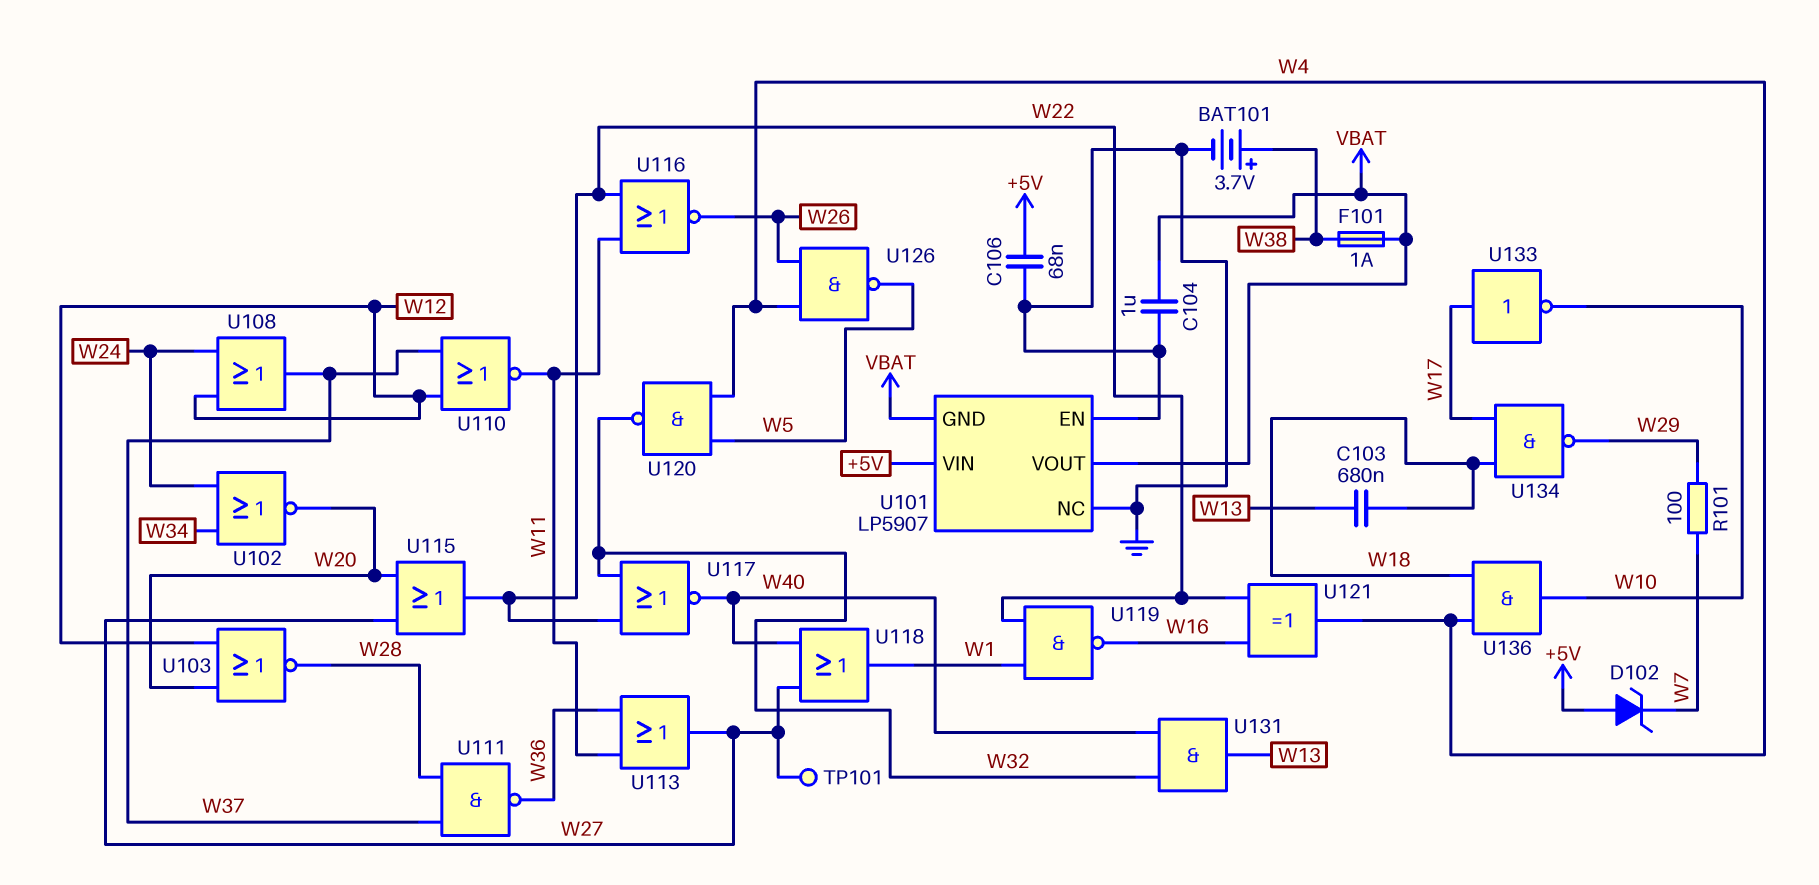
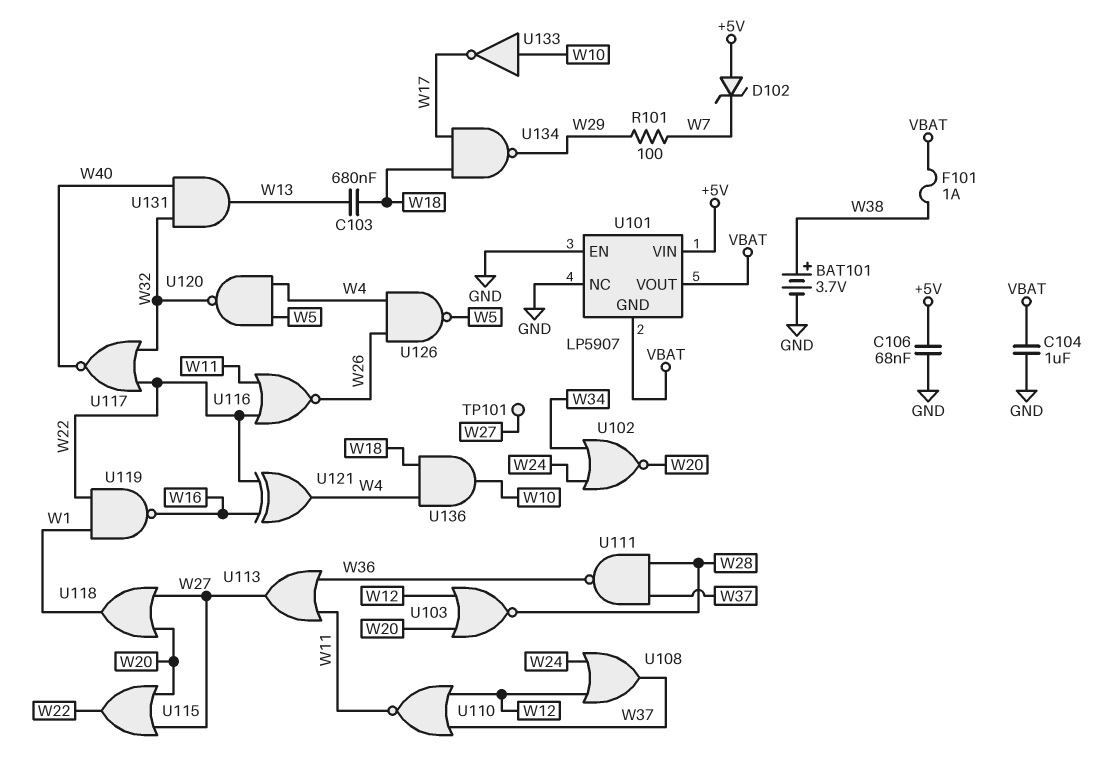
U118: OR (in W27, in W40, out W1) -> OR (in W20, in W27, out W1)
U133: NOT (in W17, out W10) -> NOT (in W10, out W17)

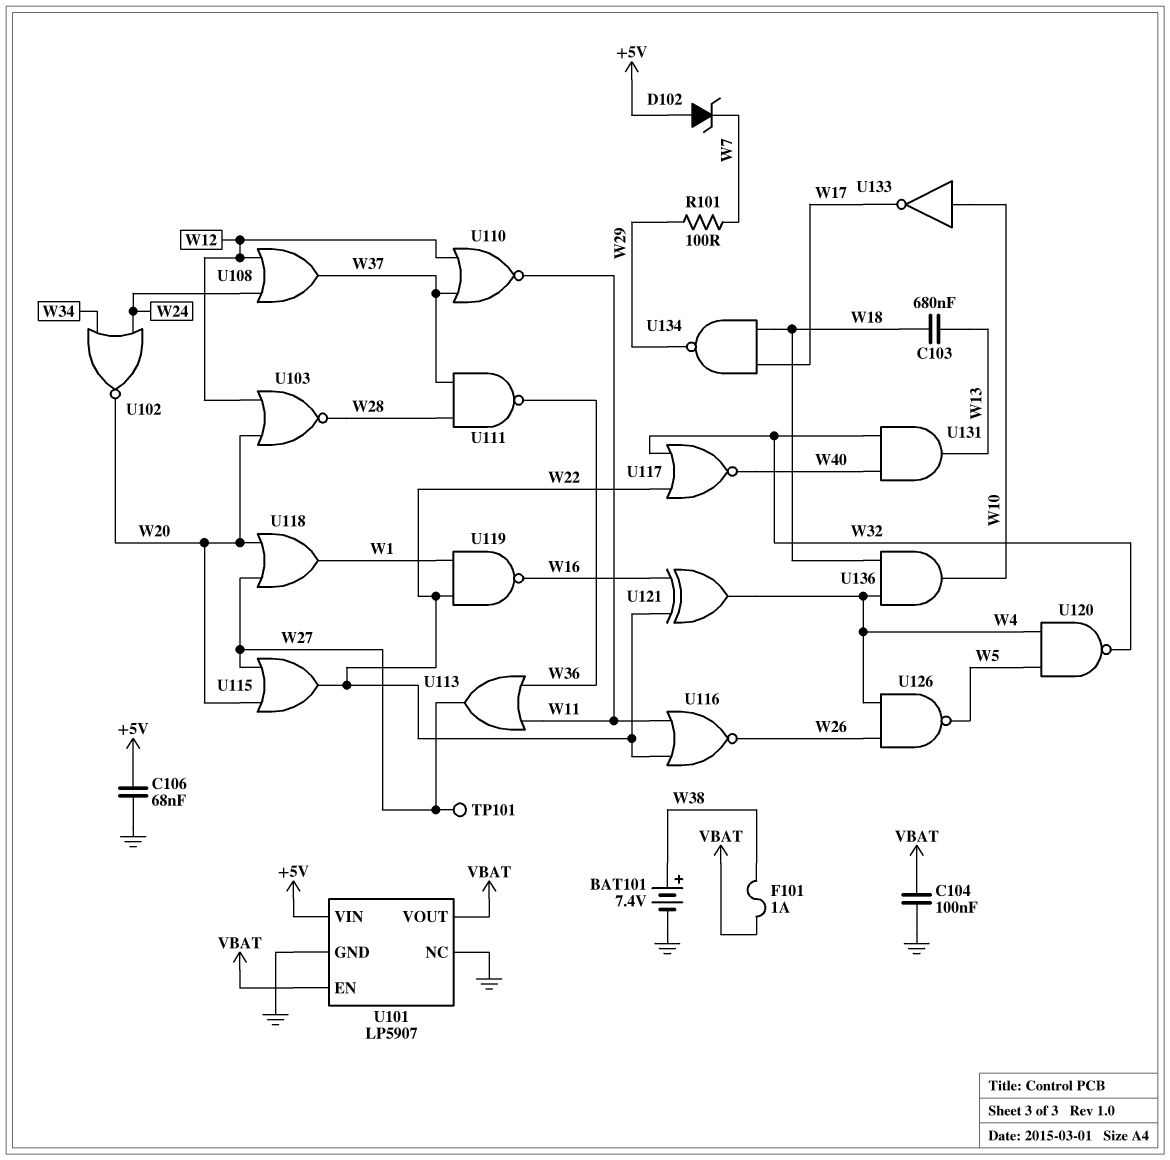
BAT101: 3.7V (plus W38, minus GND) -> 7.4V (plus W38, minus GND)
C104: 1uF (GND, VBAT) -> 100nF (GND, VBAT)
U101 pin EN: GND -> VBAT
U101 pin GND: VBAT -> GND

